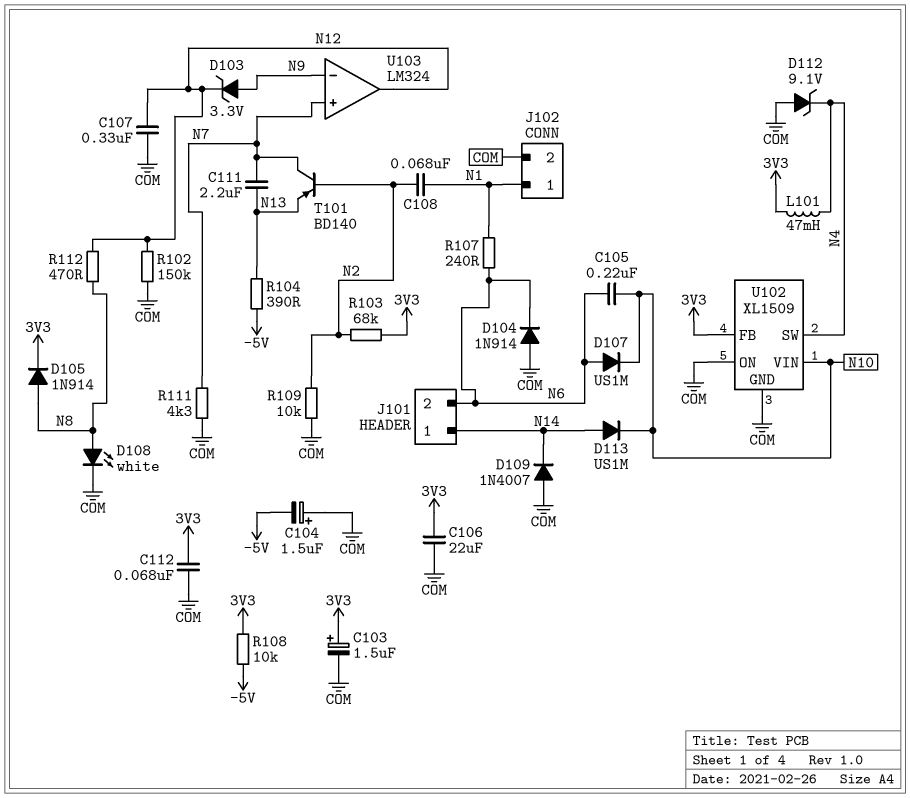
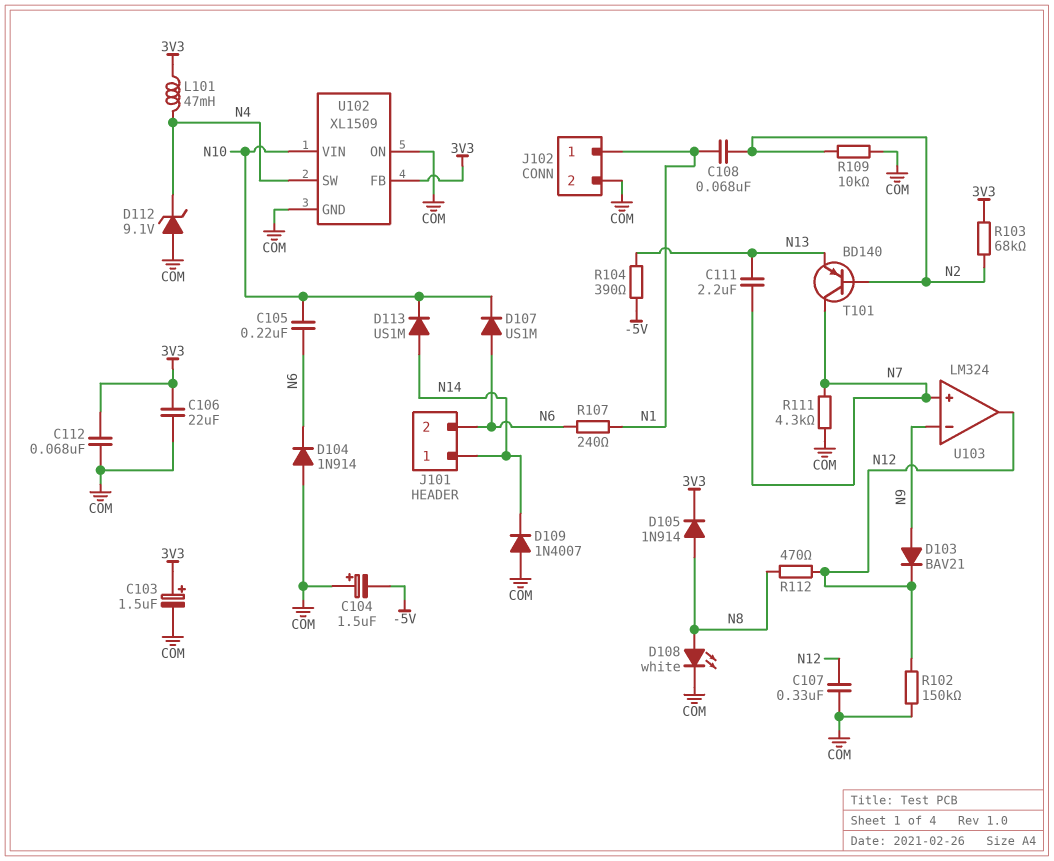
D103: zener 3.3V (A N9, K N12) -> diode BAV21 (A N9, K N12)
R108: 10k (-5V, 3V3) -> none

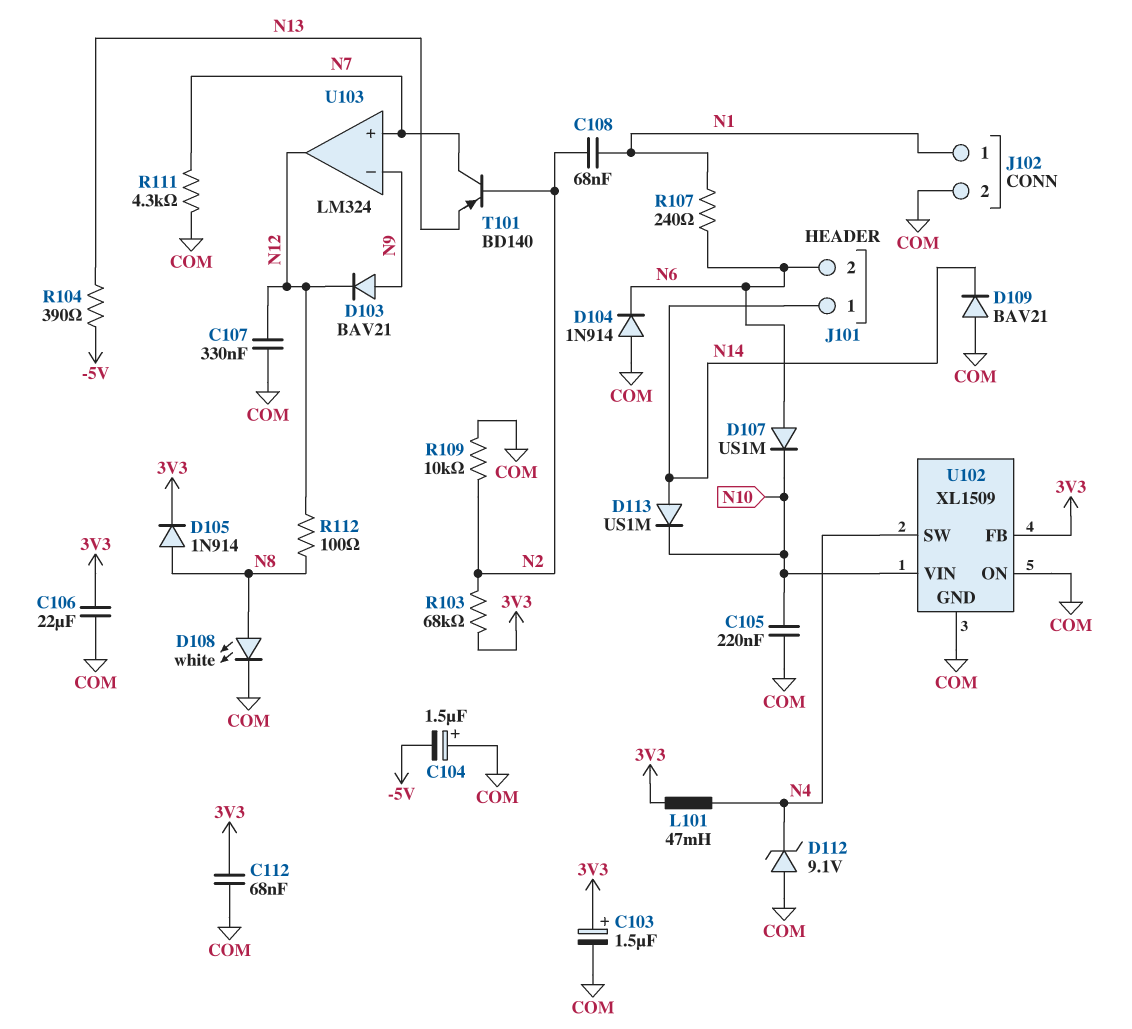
C105: 220nF (N6, N10) -> 220nF (COM, N10)
C111: 2.2uF (N7, N13) -> none
D109: diode 1N4007 (A COM, K N14) -> diode BAV21 (A COM, K N14)
R102: 150k (COM, N12) -> none
R112: 470 (N8, N12) -> 100 (N8, N12)

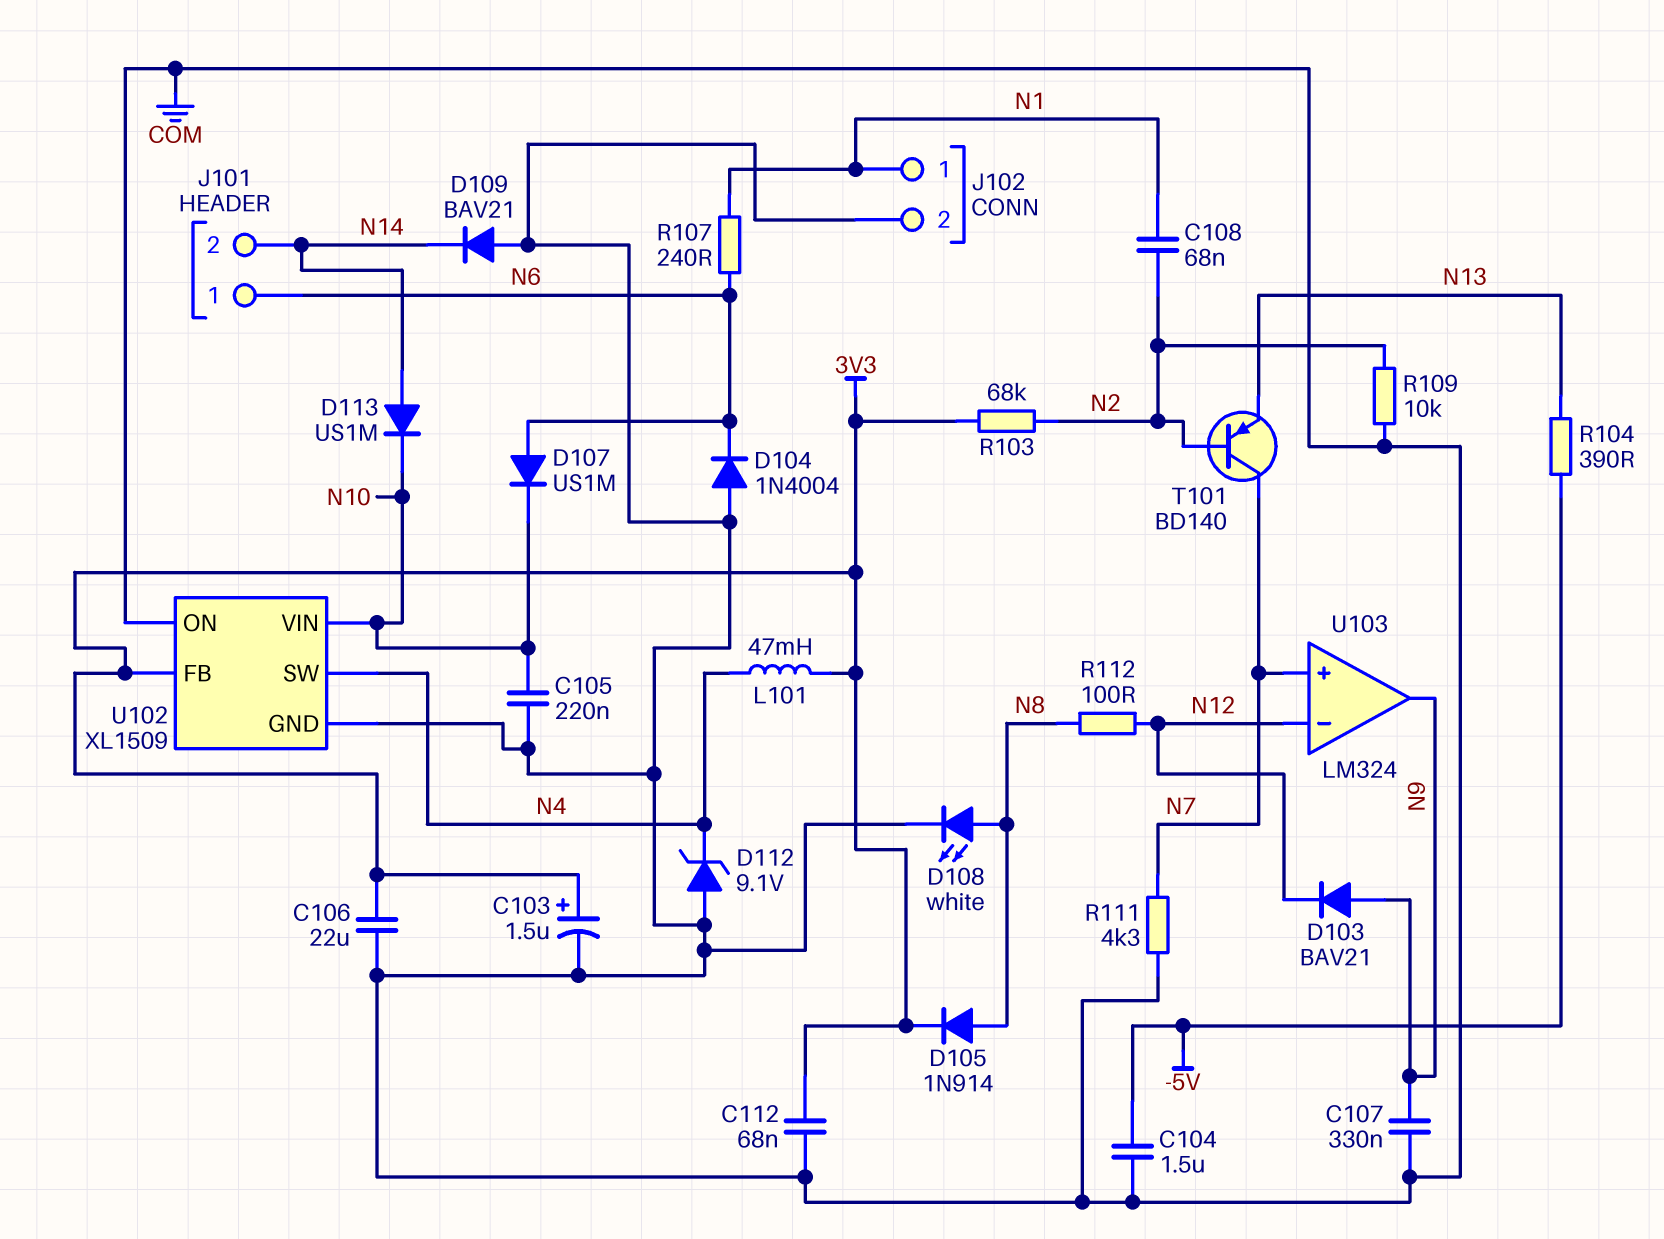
C104: 1.5uF (plus COM, minus -5V) -> 1.5uF (-5V, COM)
C107: 330nF (COM, N12) -> 330nF (COM, N9)
D104: diode 1N914 (A COM, K N6) -> diode 1N4004 (A COM, K N6)
J101 pin 1: N14 -> N6
J101 pin 2: N6 -> N14
U103 pin in-: N9 -> N12
U103 pin out: N12 -> N9

